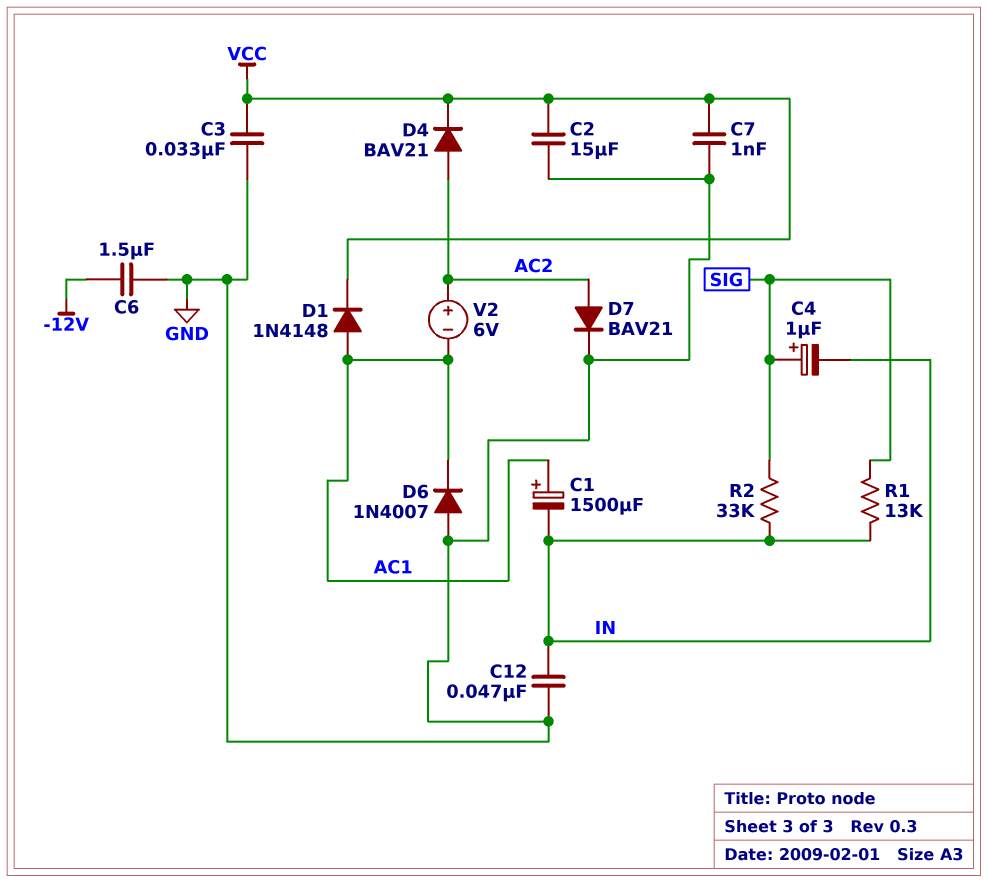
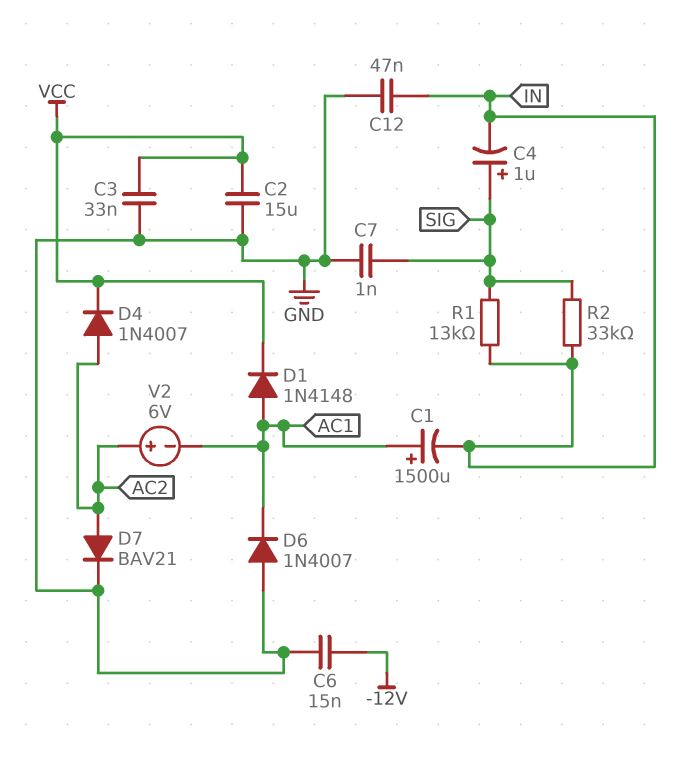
C6: 1.5uF (-12V, GND) -> 15nF (-12V, GND)
C7: 1nF (GND, VCC) -> 1nF (GND, SIG)
D4: diode BAV21 (A AC2, K VCC) -> diode 1N4007 (A AC2, K VCC)

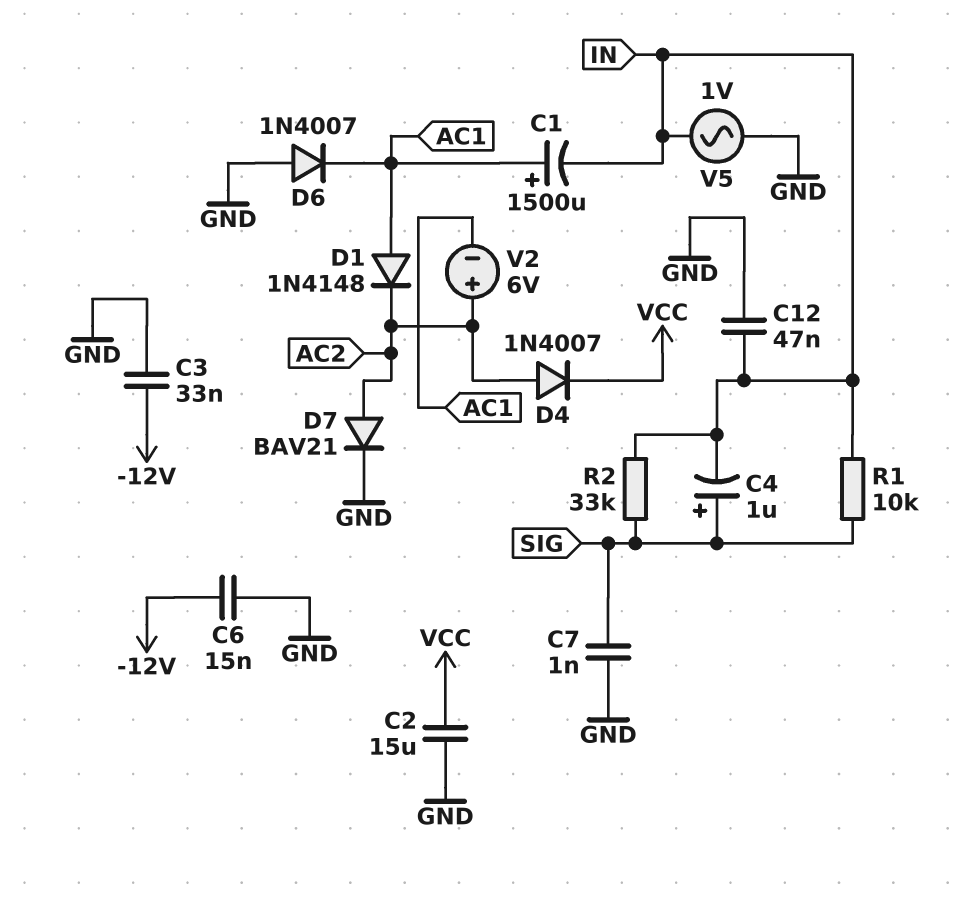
C3: 33nF (GND, VCC) -> 33nF (-12V, GND)
D1: diode 1N4148 (A AC1, K VCC) -> diode 1N4148 (A AC1, K AC2)
R1: 13k (IN, SIG) -> 10k (IN, SIG)
V5: none -> AC 1V (GND, IN)

